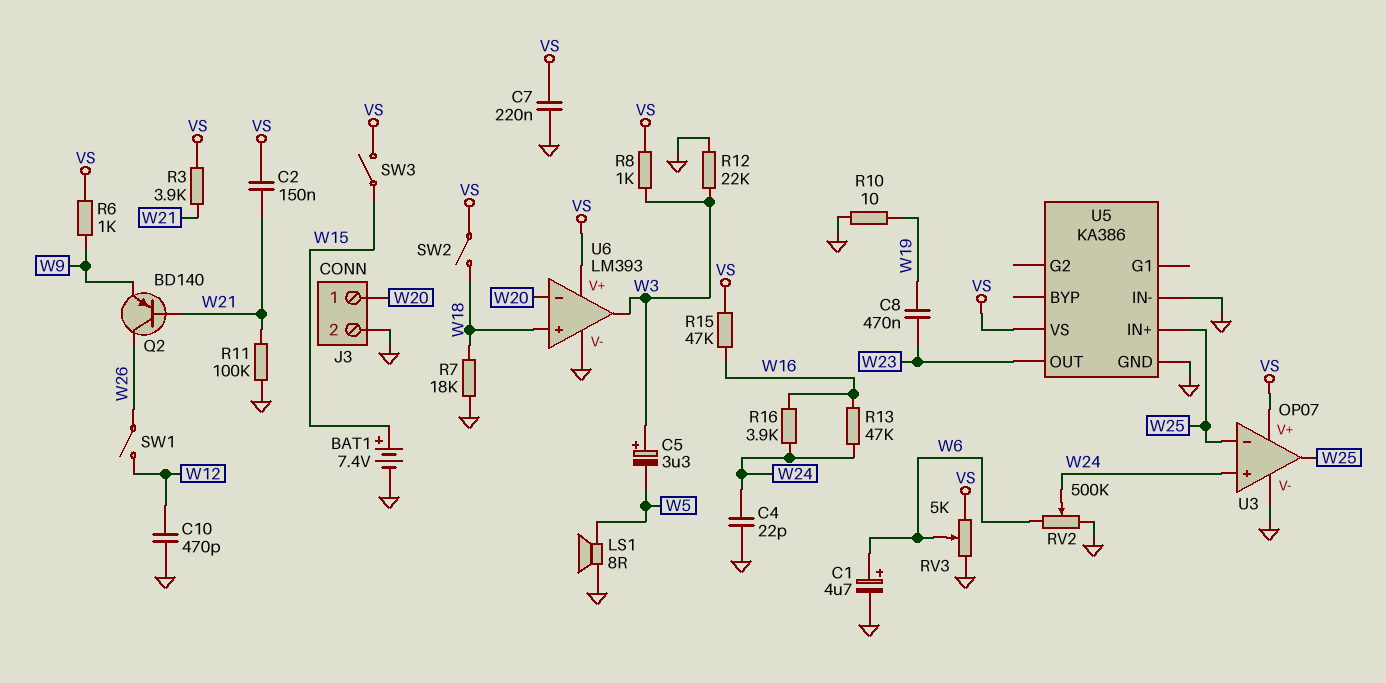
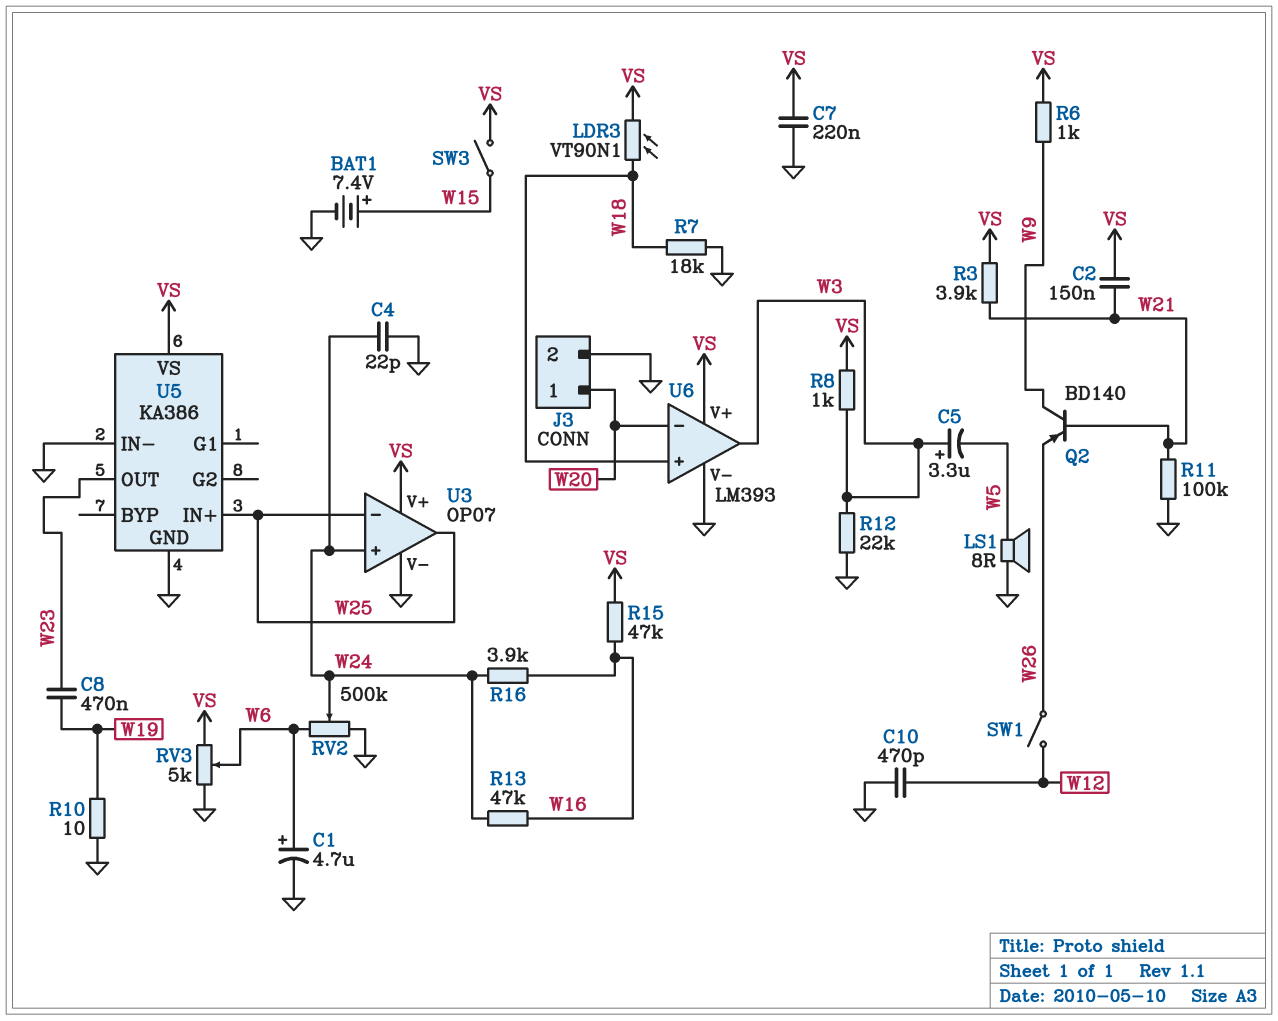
LDR3: none -> VT90N1 (VS, W18)
Q2: PNP BD140 (B W21, C W26, E W9) -> PNP BD140 (B W21, C W9, E W26)
SW2: switch (VS, W18) -> none

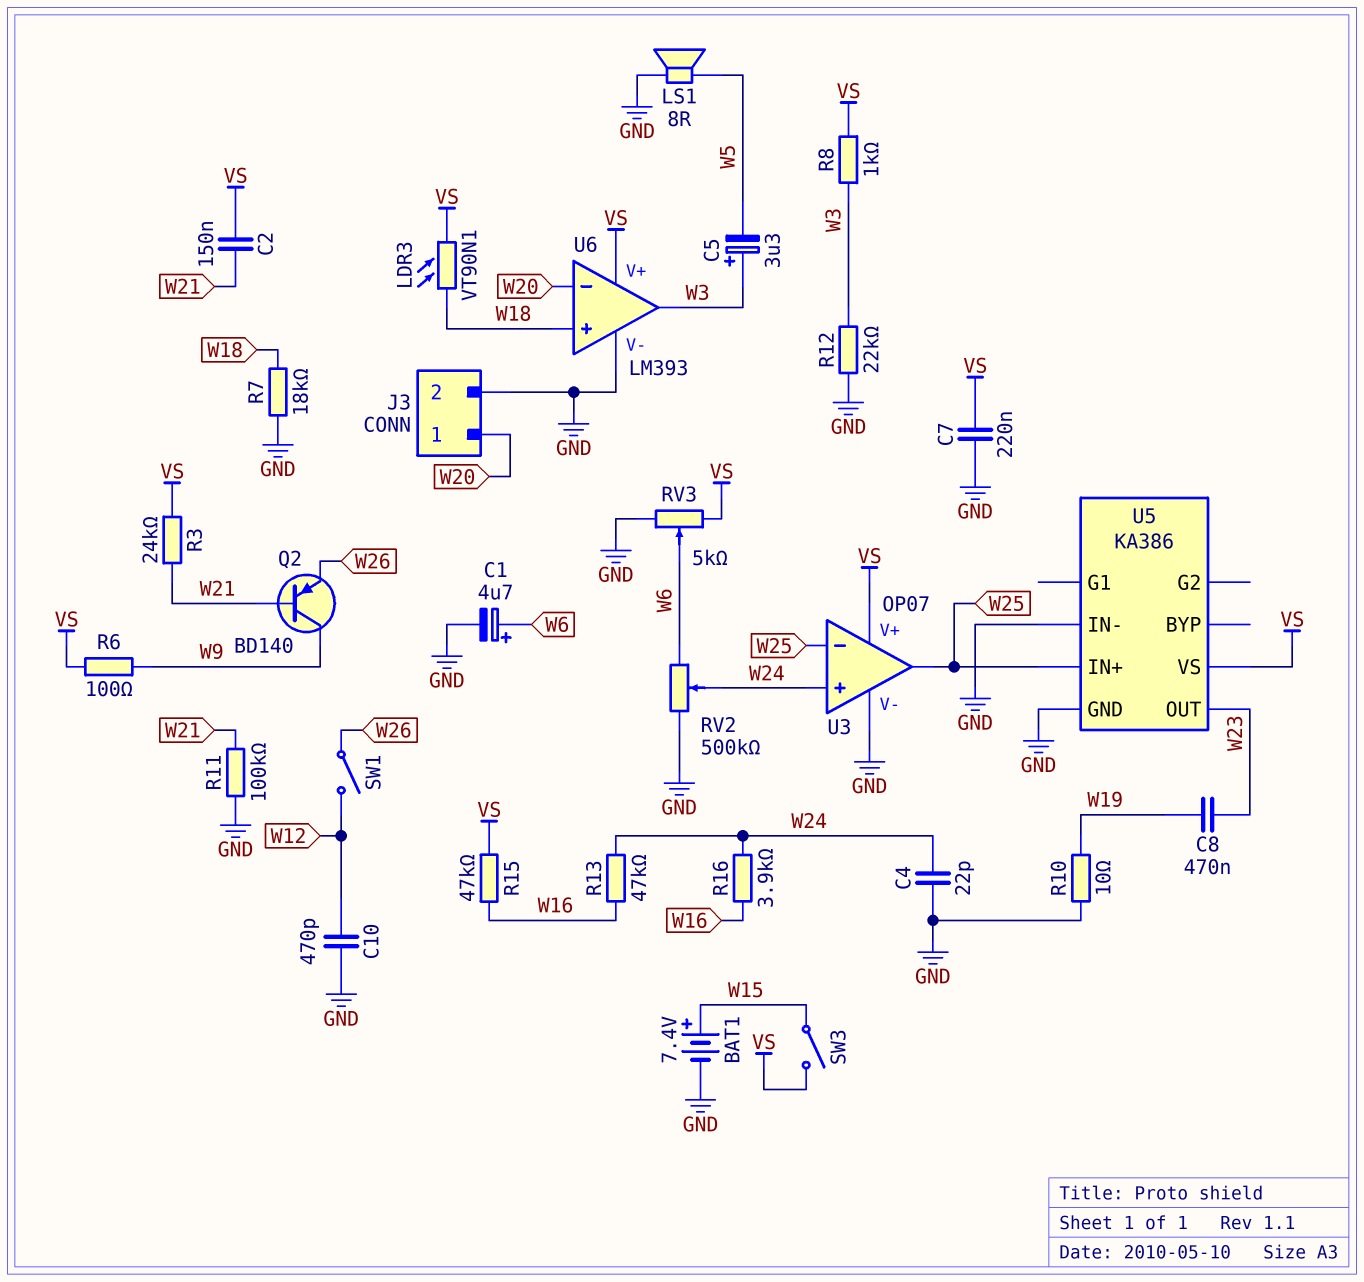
R3: 3.9k (VS, W21) -> 24k (VS, W21)
R6: 1k (VS, W9) -> 100 (VS, W9)

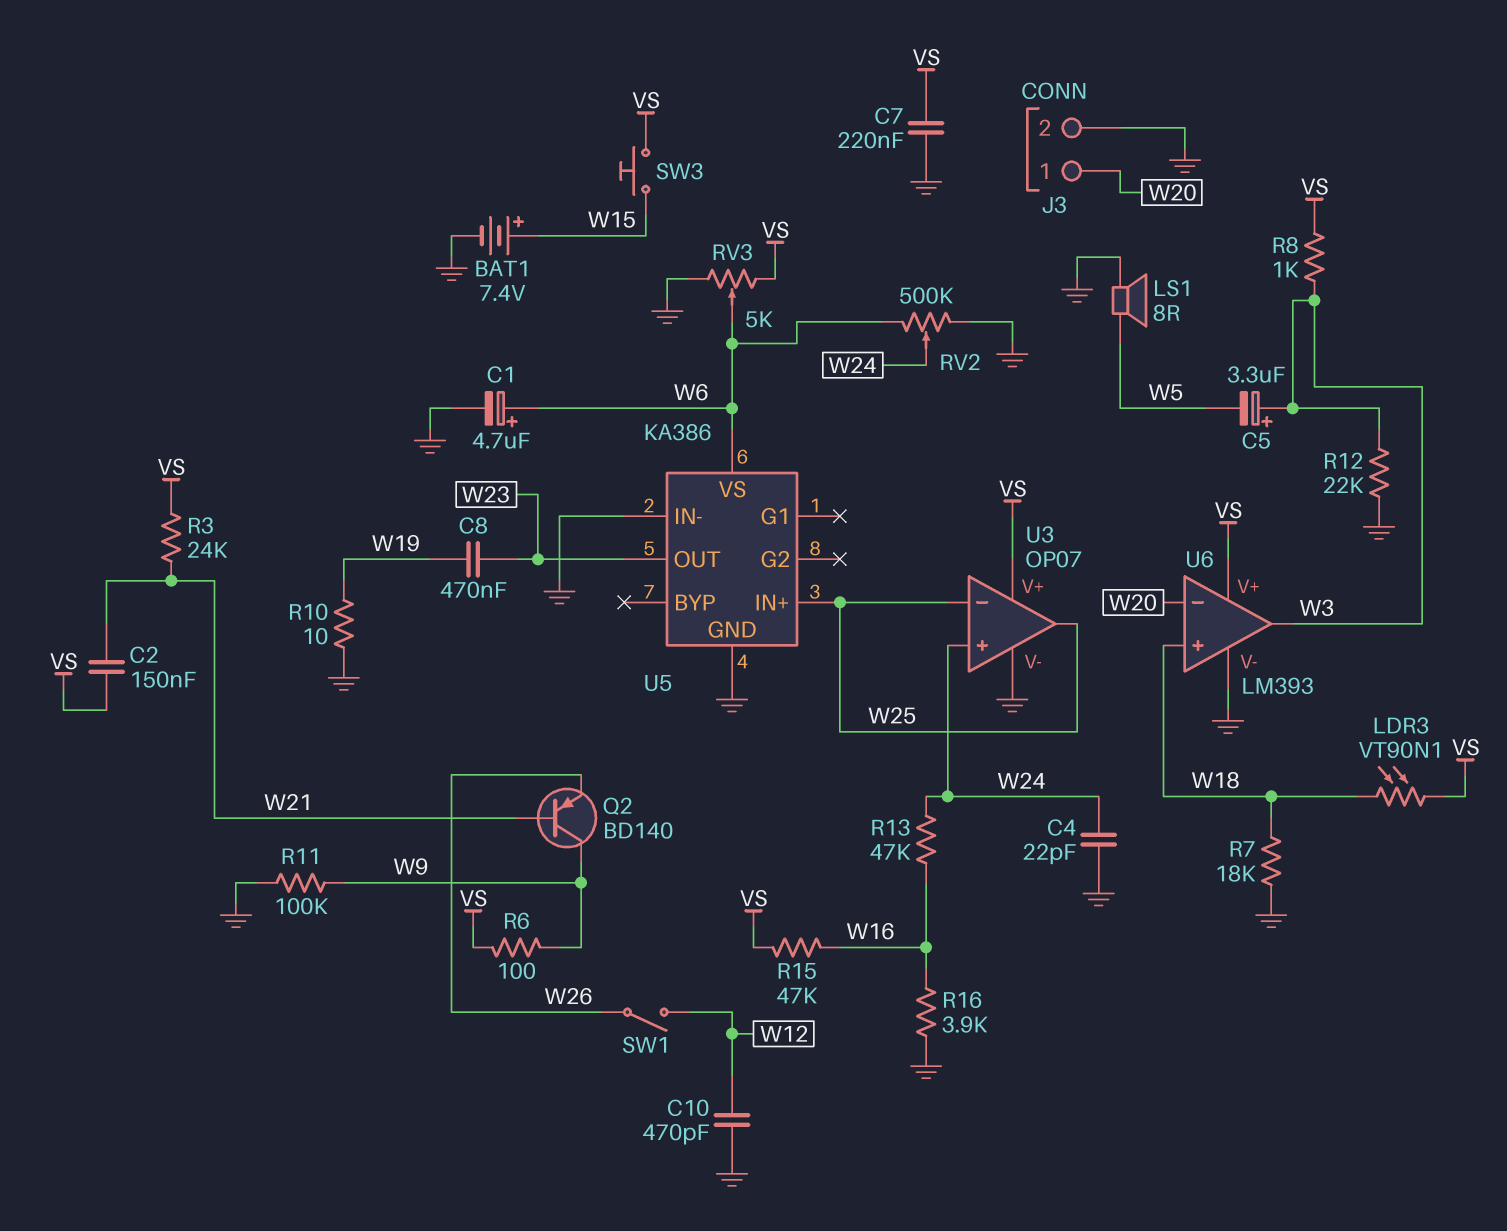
R11: 100k (GND, W21) -> 100k (GND, W9)
R16: 3.9k (W16, W24) -> 3.9k (GND, W16)
SW3: switch (VS, W15) -> button (VS, W15)
U5 pin VS: VS -> W6

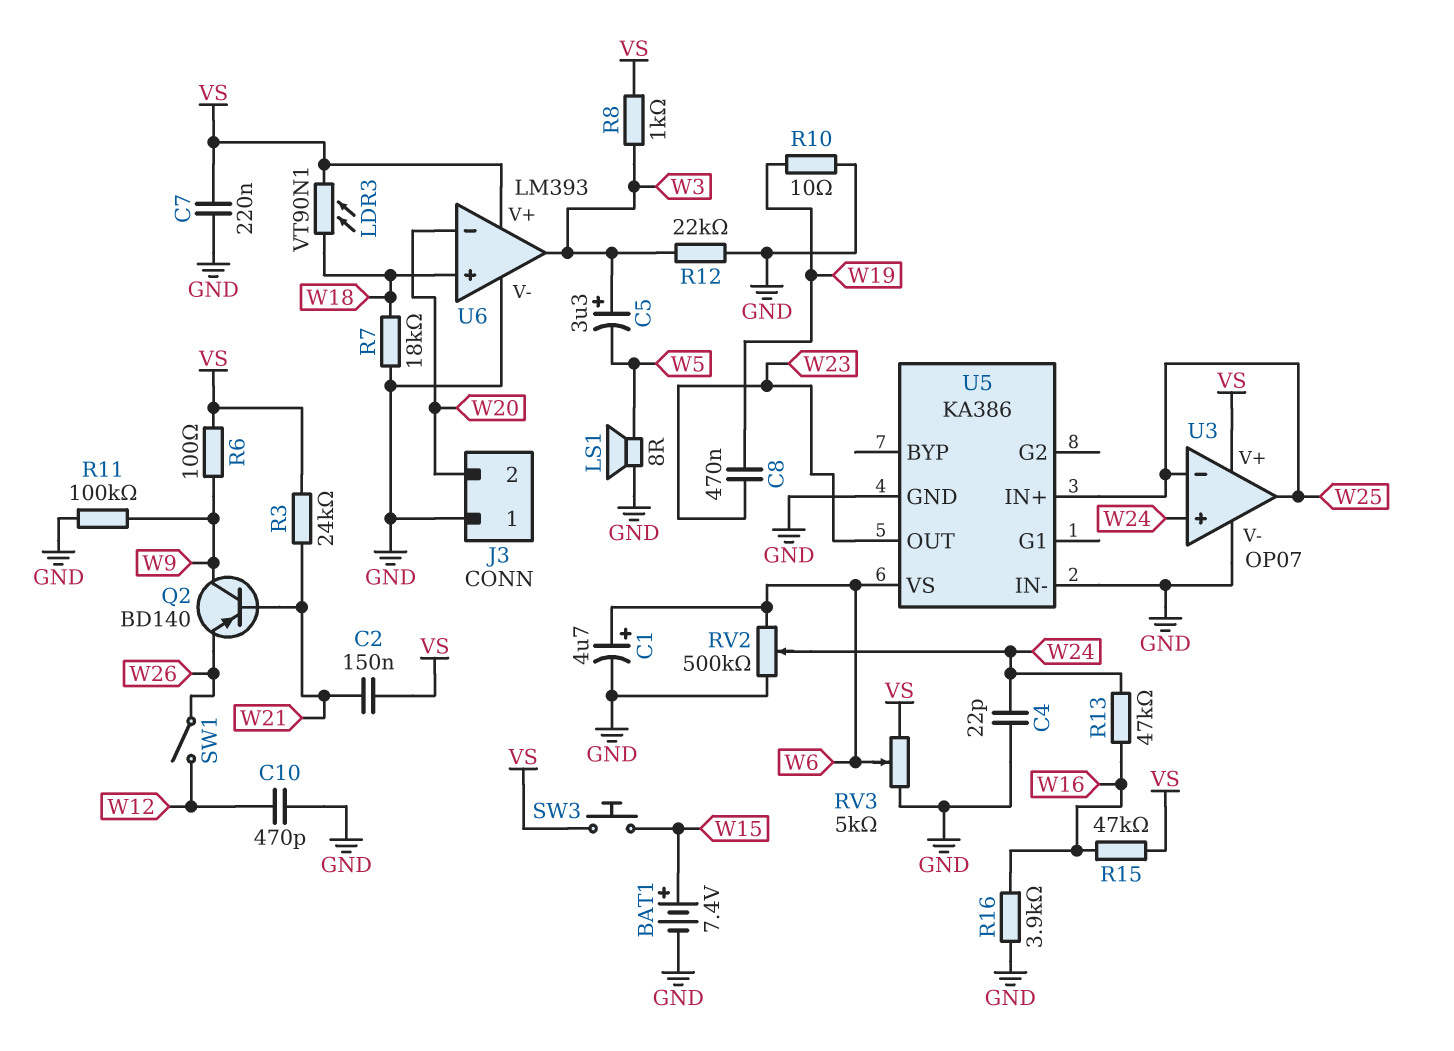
J3 pin 1: W20 -> GND
J3 pin 2: GND -> W20

